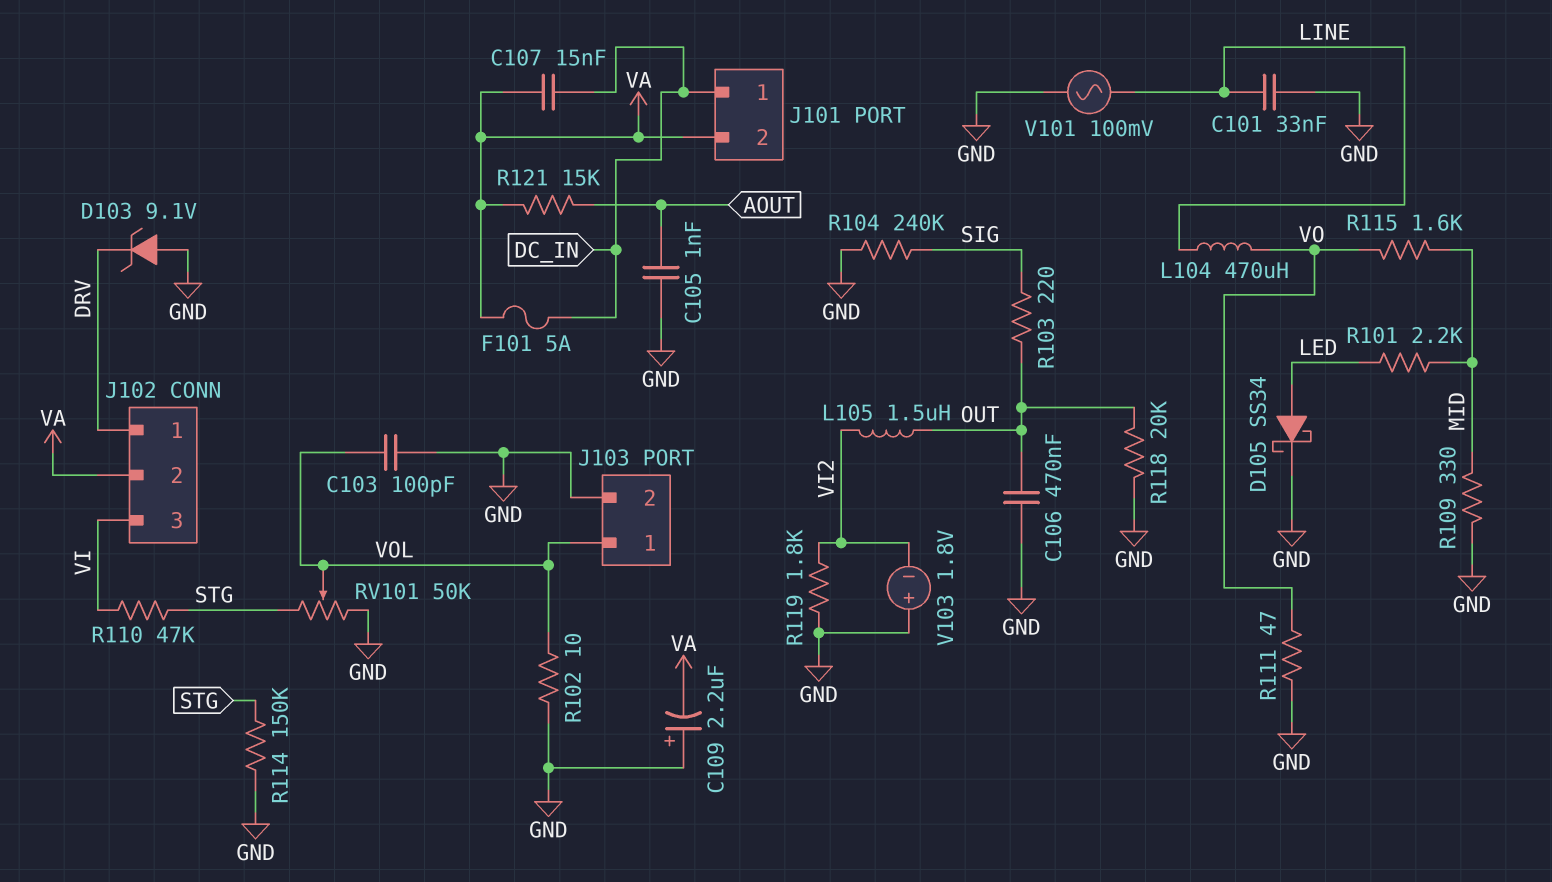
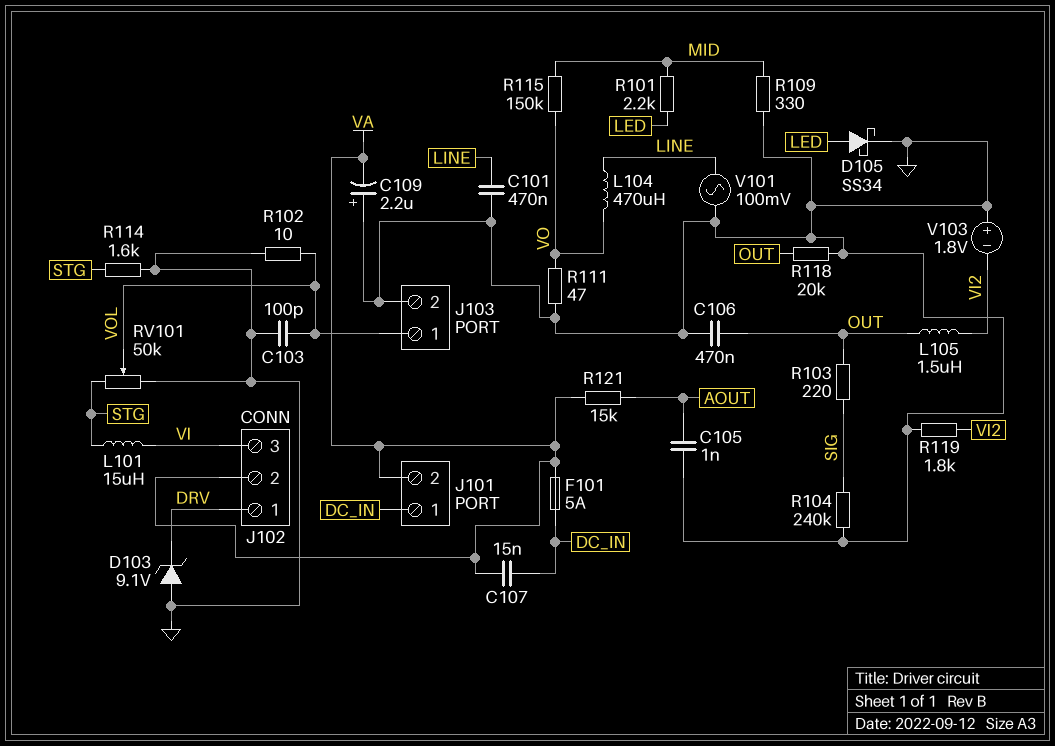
C101: 33nF (GND, LINE) -> 470nF (GND, LINE)
L101: none -> 15uH (STG, VI)
R110: 47k (STG, VI) -> none
R114: 150k (GND, STG) -> 1.6k (GND, STG)
R115: 1.6k (MID, VO) -> 150k (MID, VO)

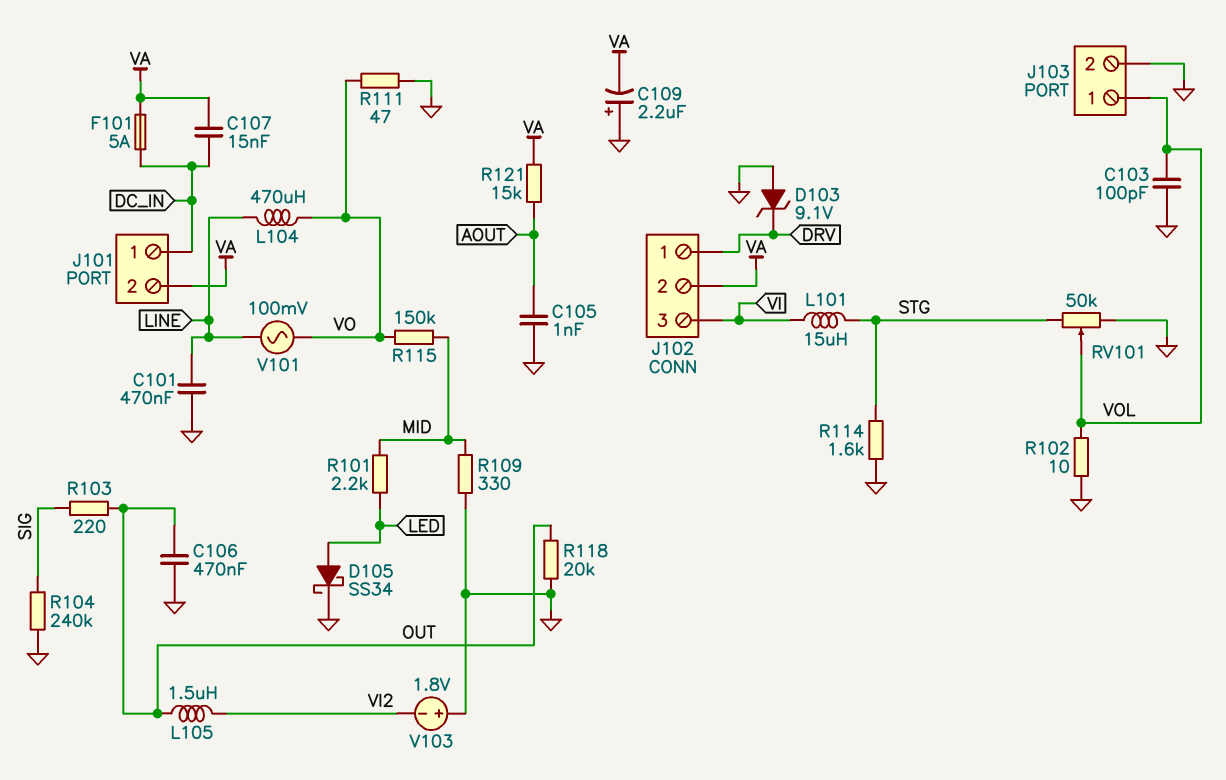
R119: 1.8k (GND, VI2) -> none
V101: AC 100mV (GND, LINE) -> AC 100mV (LINE, VO)

